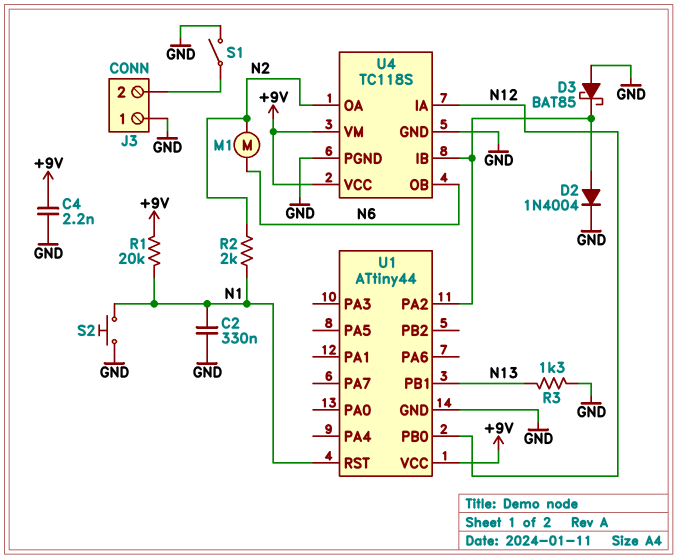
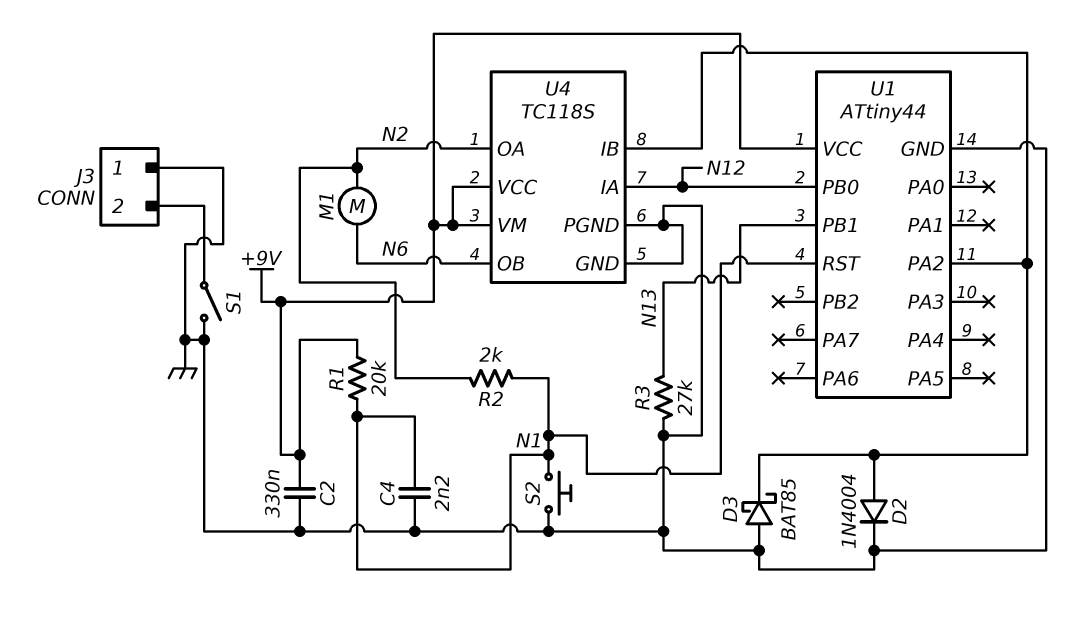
C2: 330nF (GND, N1) -> 330nF (+9V, GND)
C4: 2.2nF (+9V, GND) -> 2.2nF (GND, N1)
R3: 1.3k (GND, N13) -> 27k (GND, N13)

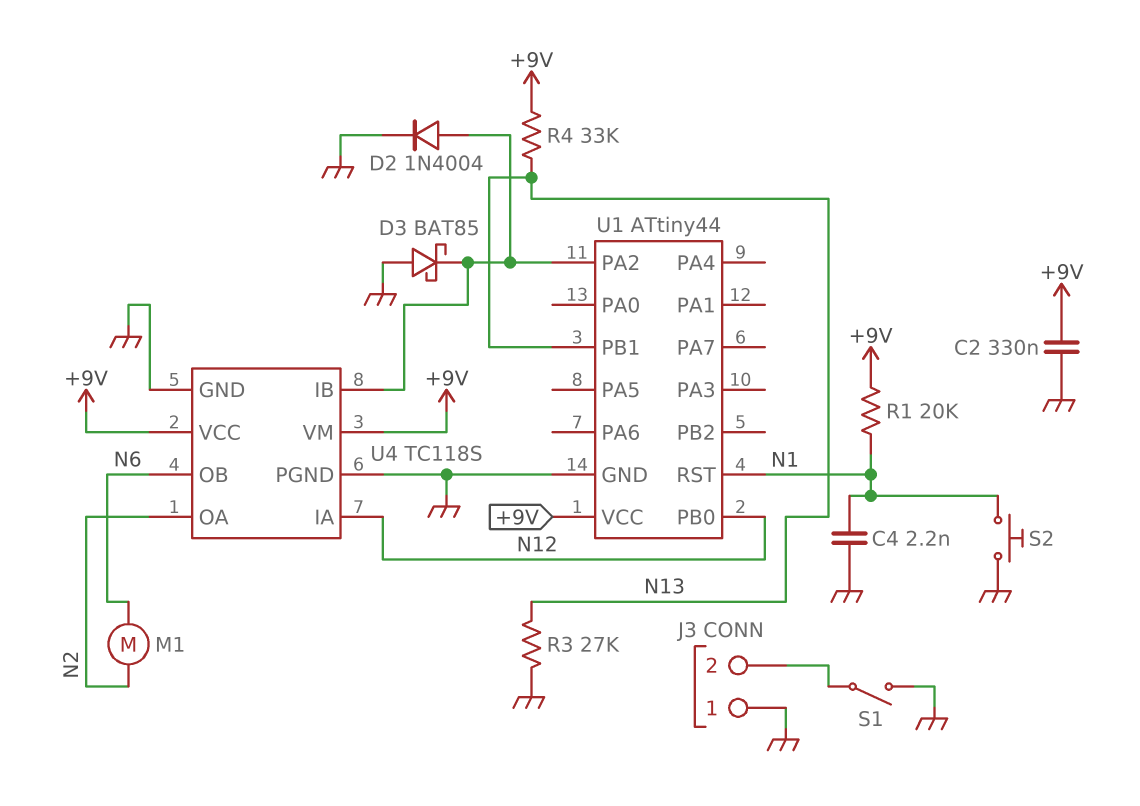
R2: 2k (N1, N2) -> none
R4: none -> 33k (+9V, N13)

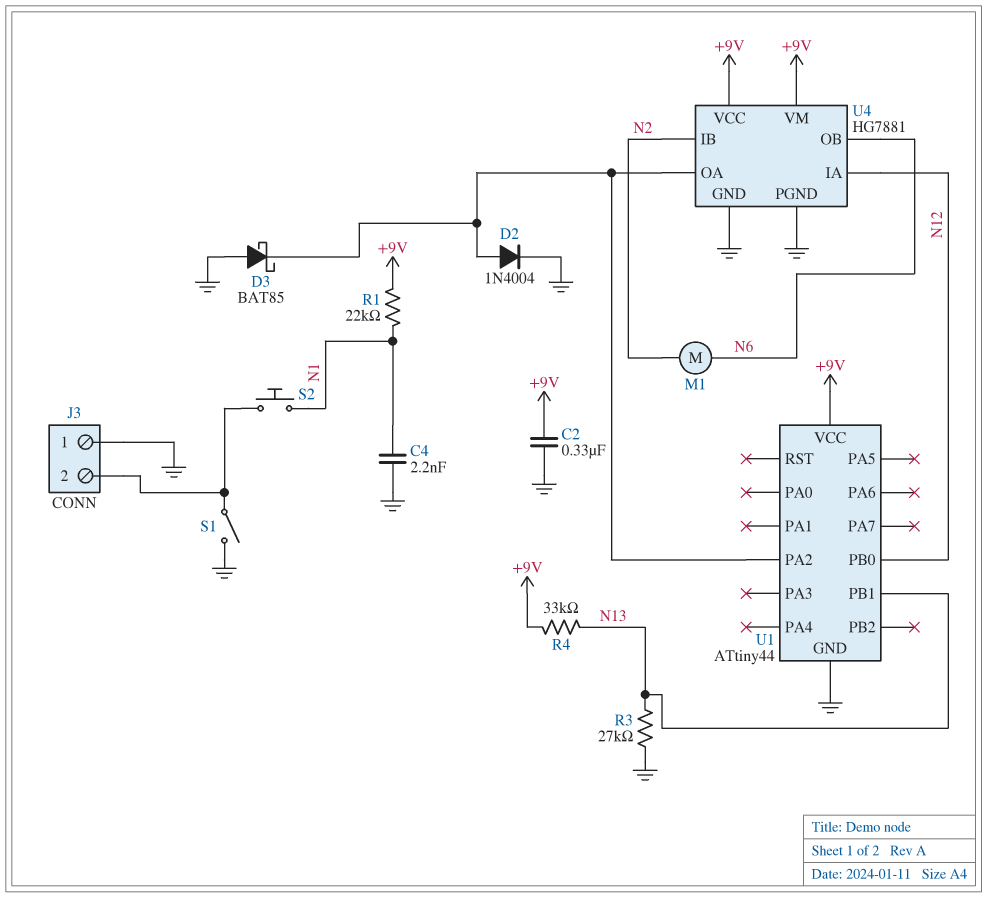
R1: 20k (+9V, N1) -> 22k (+9V, N1)
S2: button (GND, N1) -> button (J3/2, N1)
U1 pin RST: N1 -> none
U4: TC118S -> HG7881
U4 pin IB: U1/PA2 -> N2
U4 pin OA: N2 -> U1/PA2

